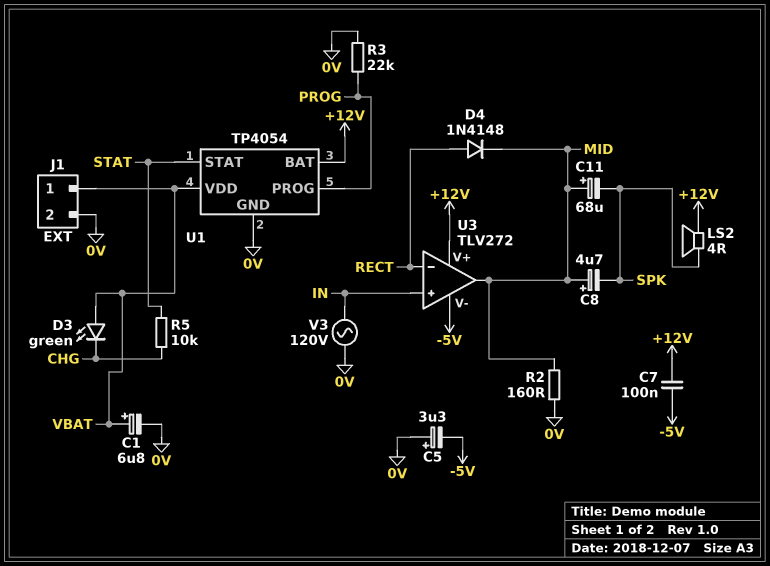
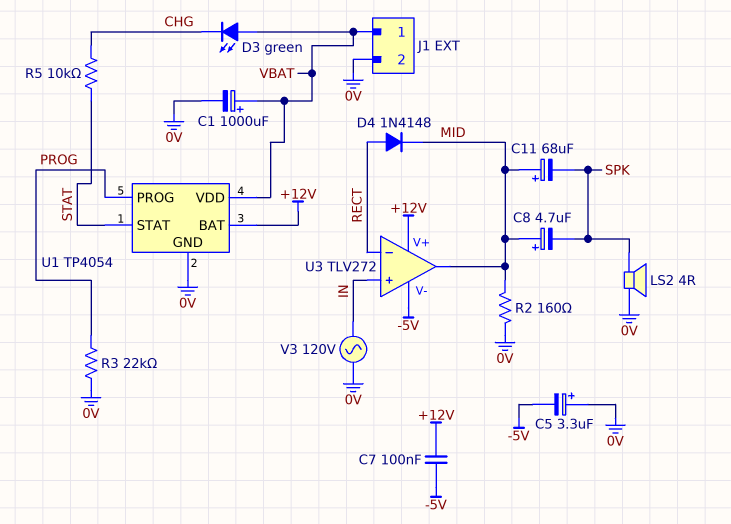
C1: 6.8uF (plus VBAT, minus 0V) -> 1000uF (plus VBAT, minus 0V)
LS2: speaker 4R (+12V, SPK) -> speaker 4R (0V, SPK)

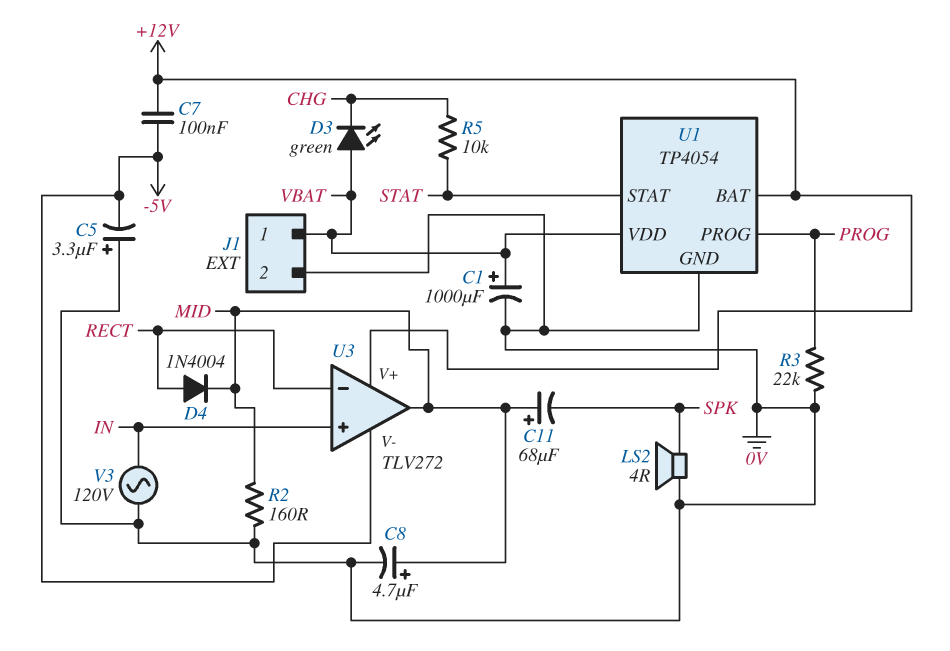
C8: 4.7uF (plus MID, minus SPK) -> 4.7uF (plus MID, minus 0V)
D4: diode 1N4148 (A RECT, K MID) -> diode 1N4004 (A RECT, K MID)

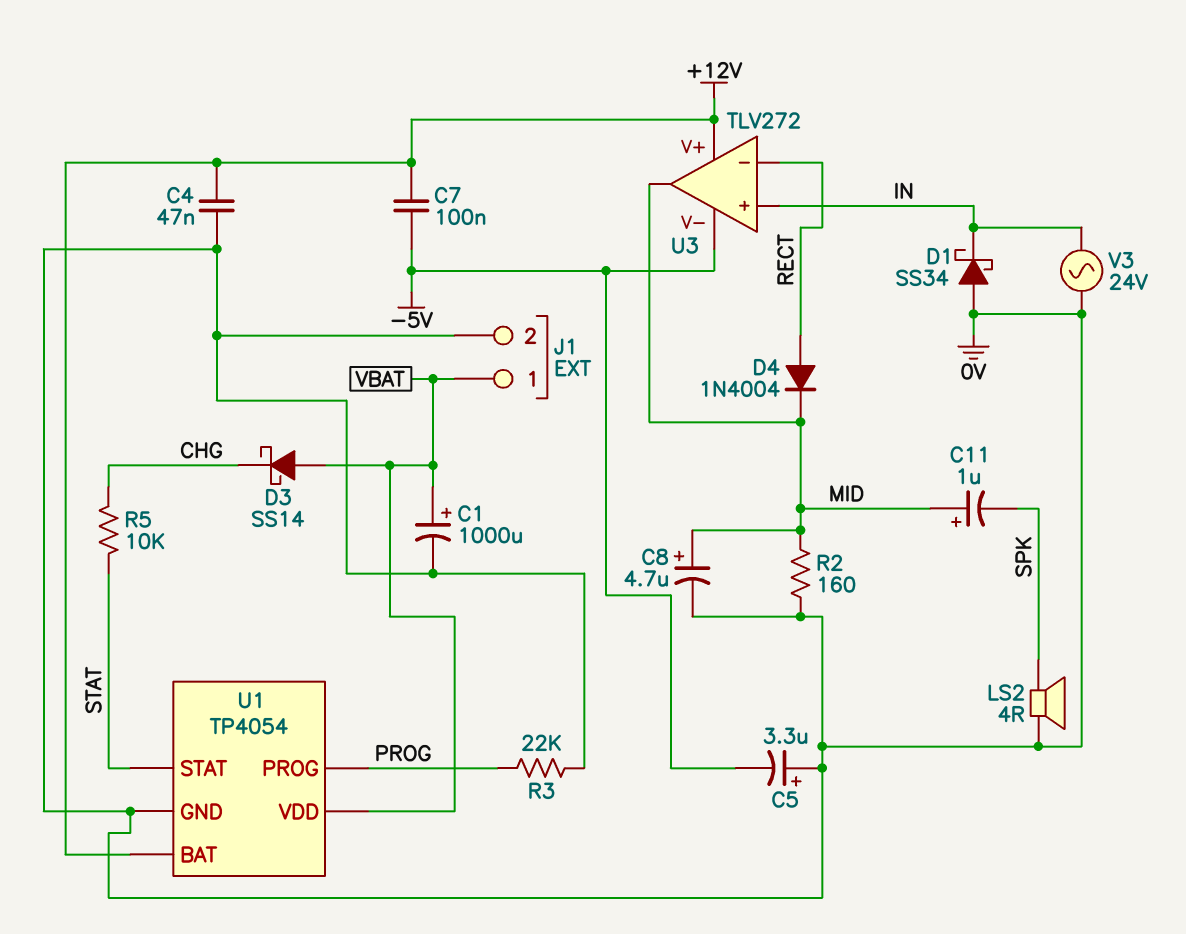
C4: none -> 47nF (+12V, 0V)
C11: 68uF (plus MID, minus SPK) -> 1uF (plus MID, minus SPK)
D1: none -> schottky SS34 (A 0V, K IN)
D3: LED green (A VBAT, K CHG) -> schottky SS14 (A VBAT, K CHG)
V3: AC 120V (0V, IN) -> AC 24V (0V, IN)

